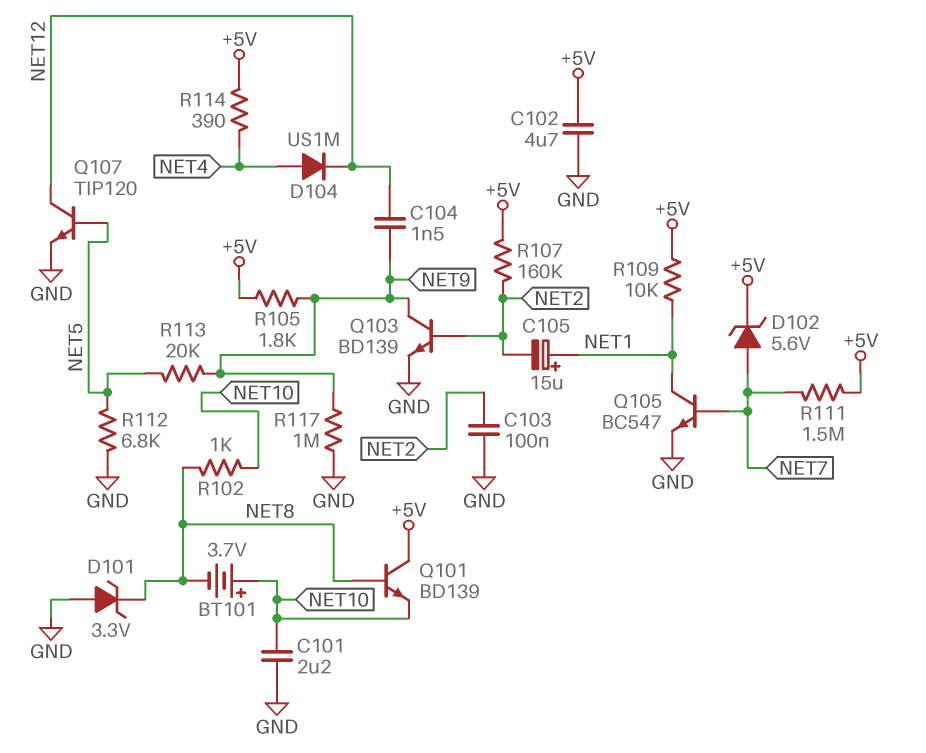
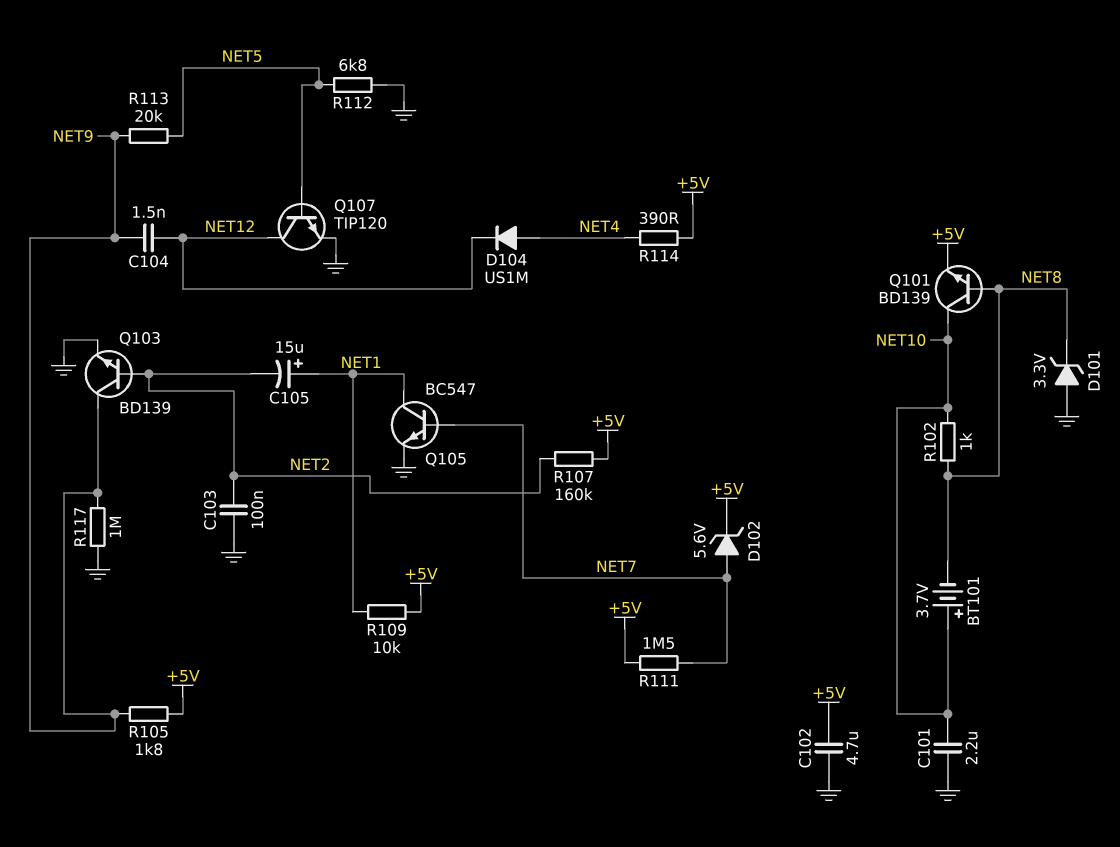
Q101: NPN BD139 (B NET8, C +5V, E NET10) -> NPN BD139 (B NET8, C NET10, E +5V)

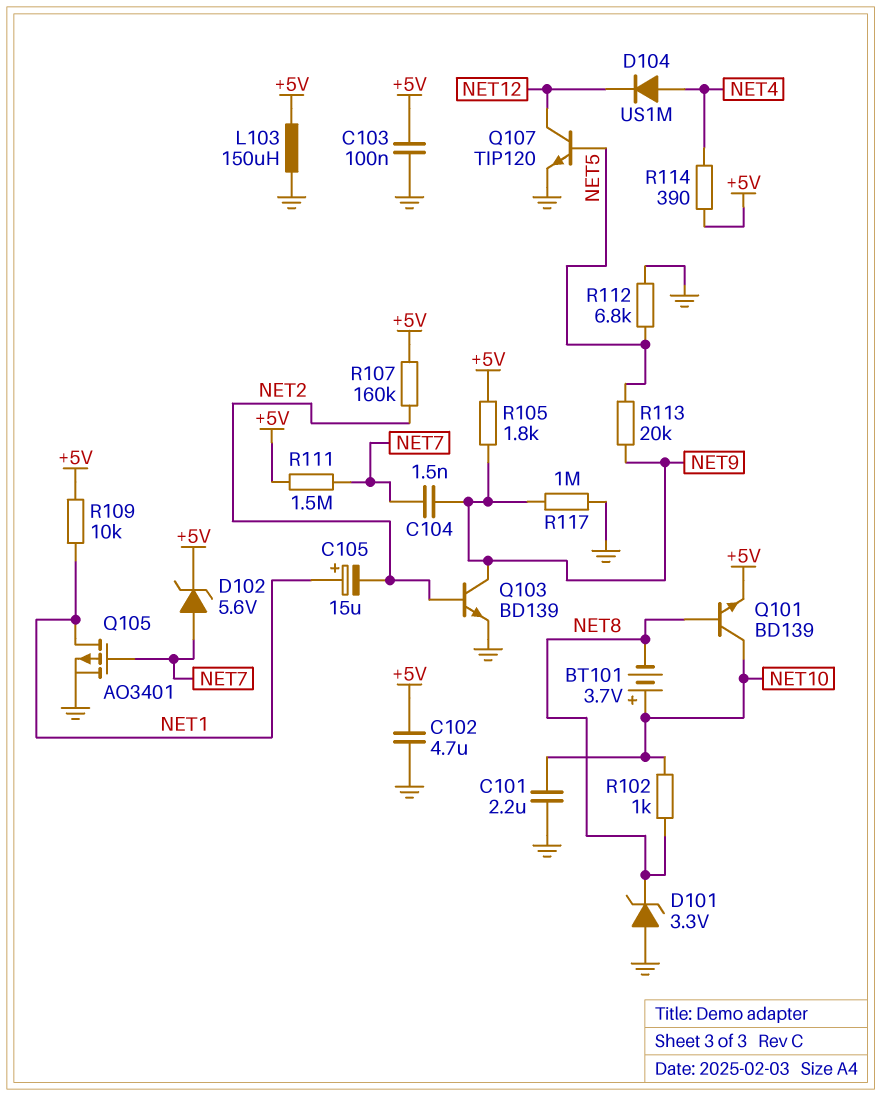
C103: 100nF (GND, NET2) -> 100nF (+5V, GND)
C104: 1.5nF (NET9, NET12) -> 1.5nF (NET7, NET9)
L103: none -> 150uH (+5V, GND)
Q105: NPN BC547 (B NET7, C NET1, E GND) -> PMOS AO3401 (G NET7, D NET1, S GND)

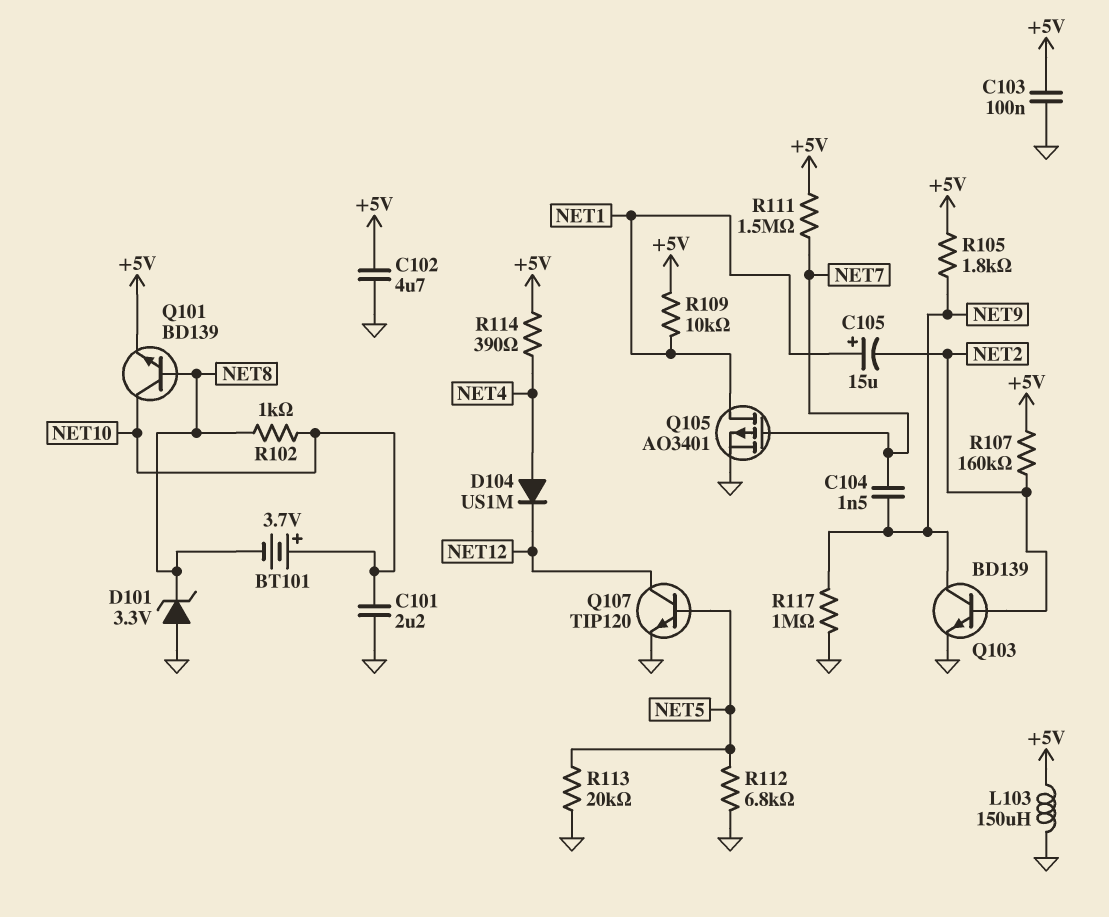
D102: zener 5.6V (A NET7, K +5V) -> none
R113: 20k (NET5, NET9) -> 20k (GND, NET5)

